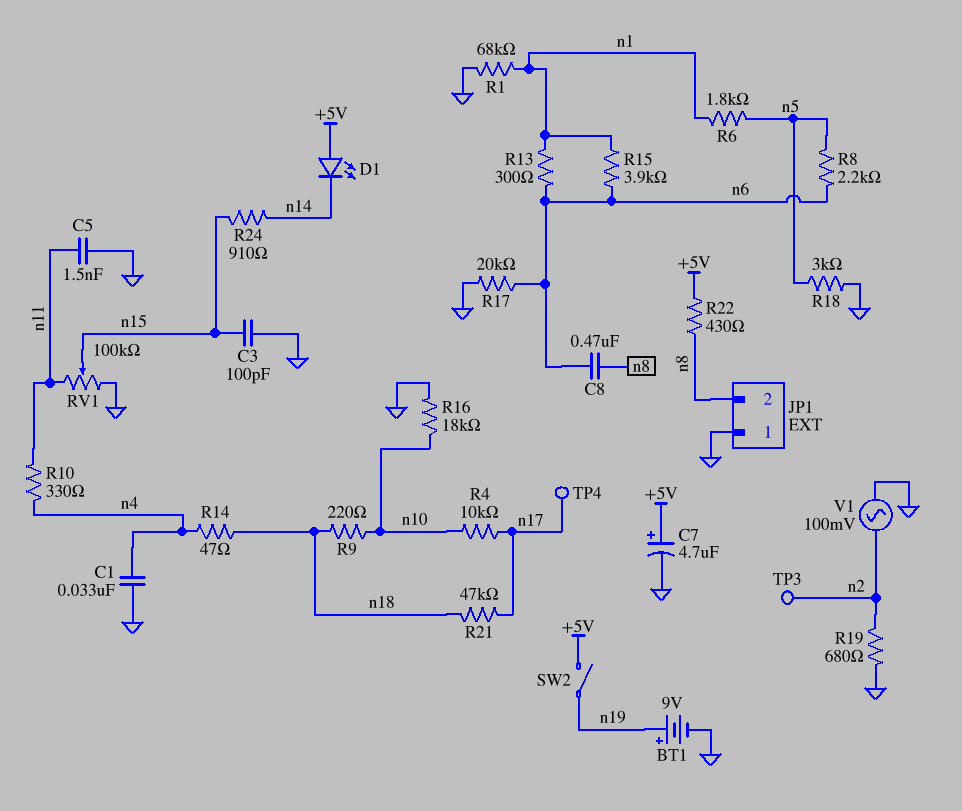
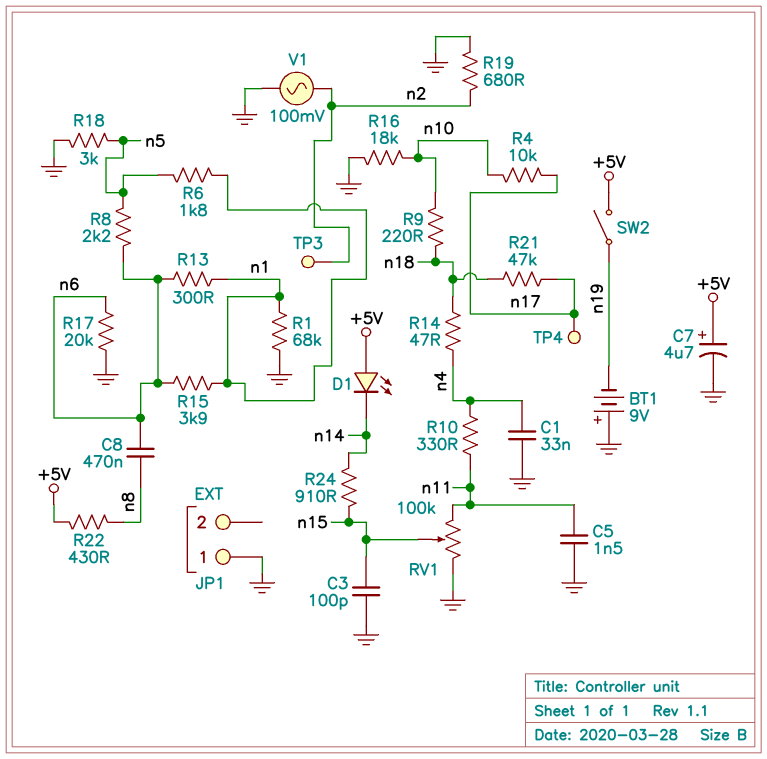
BT1: 9V (plus n19, minus GND) -> 9V (plus GND, minus n19)
JP1 pin 2: n8 -> none

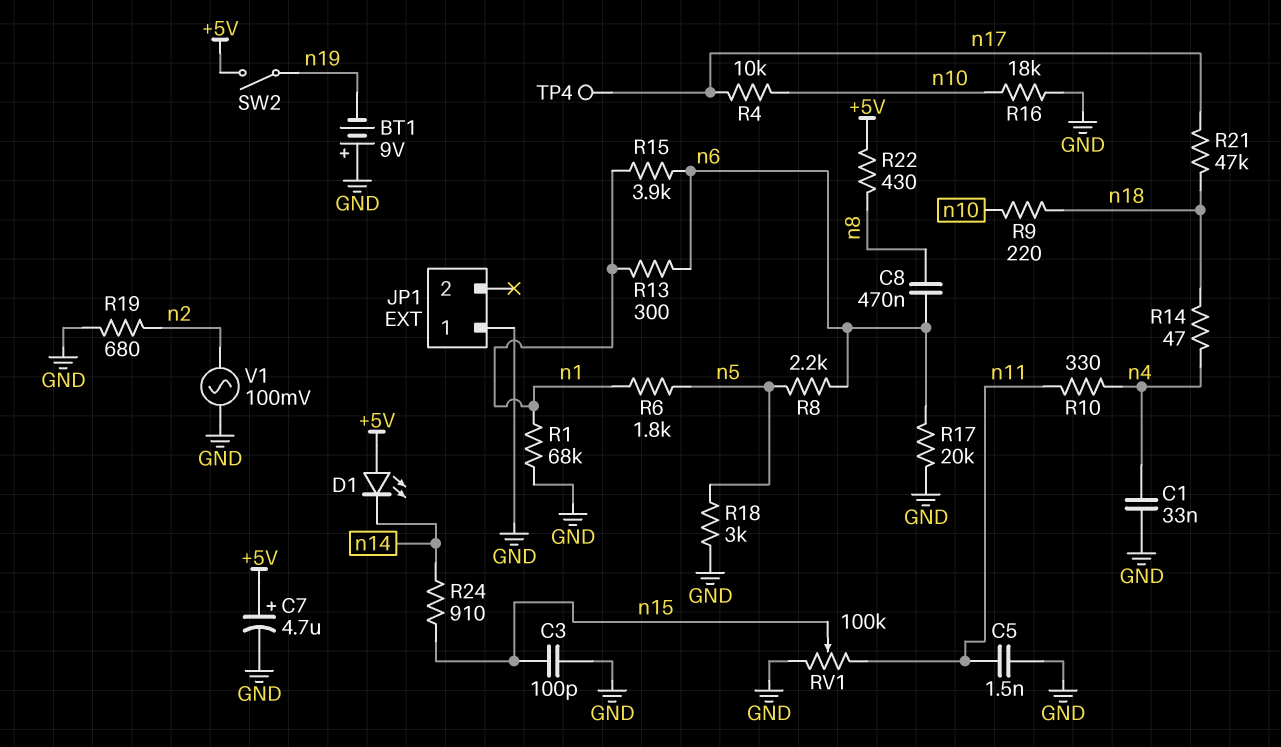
TP3: test point (n2) -> none

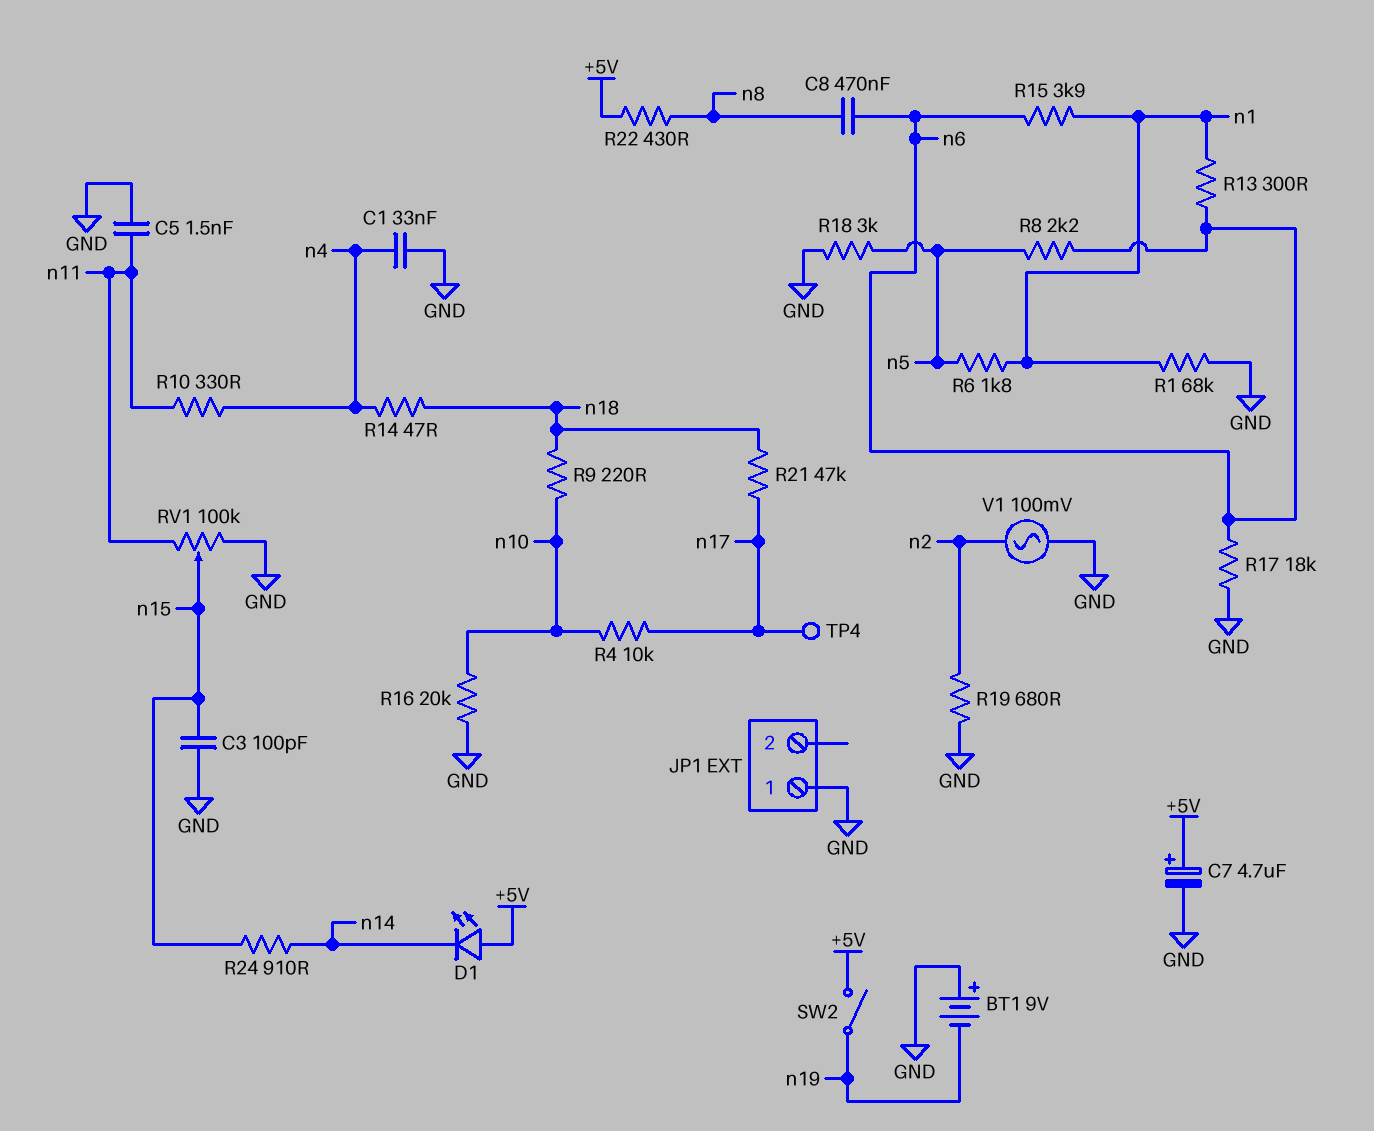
R16: 18k (GND, n10) -> 20k (GND, n10)
R17: 20k (GND, n6) -> 18k (GND, n6)

